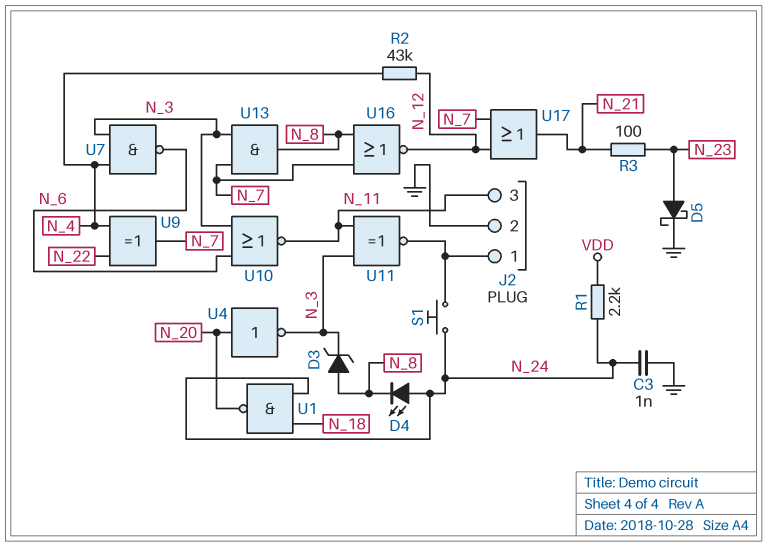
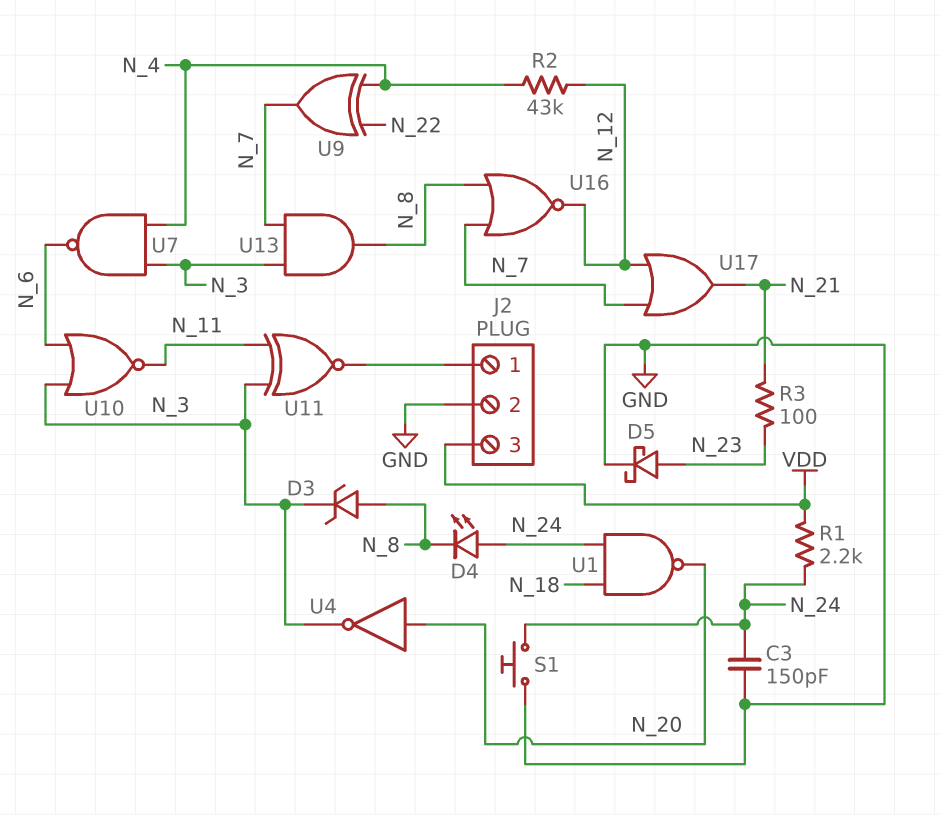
C3: 1nF (GND, N_24) -> 150pF (GND, N_24)
J2 pin 3: N_11 -> VDD
S1: button (J2/1, N_24) -> button (GND, N_24)

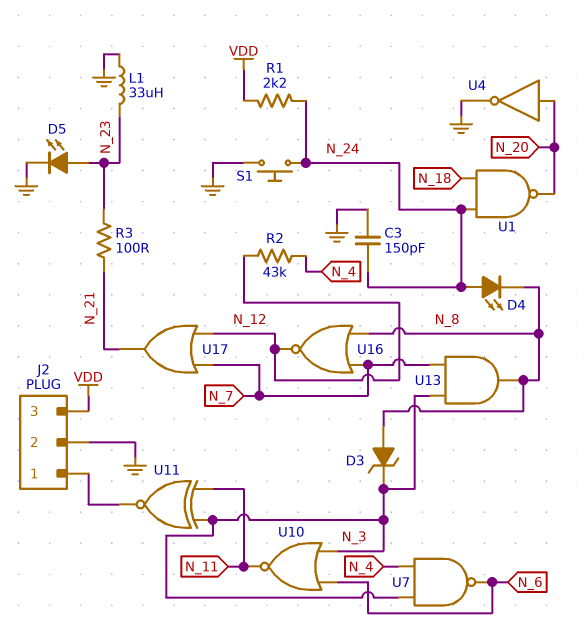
D5: schottky (A N_23, K GND) -> LED (A N_23, K GND)
L1: none -> 33uH (GND, N_23)
U4: NOT (in N_20, out N_3) -> NOT (in N_20, out GND)
U9: XOR (in N_4, in N_22, out N_7) -> none

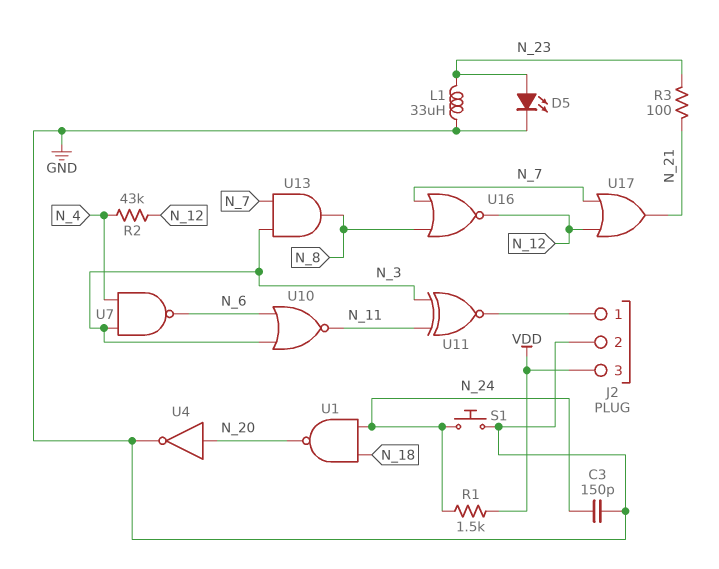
D3: zener (A N_8, K N_3) -> none
D4: LED (A N_24, K N_8) -> none
R1: 2.2k (N_24, VDD) -> 1.5k (N_24, VDD)

